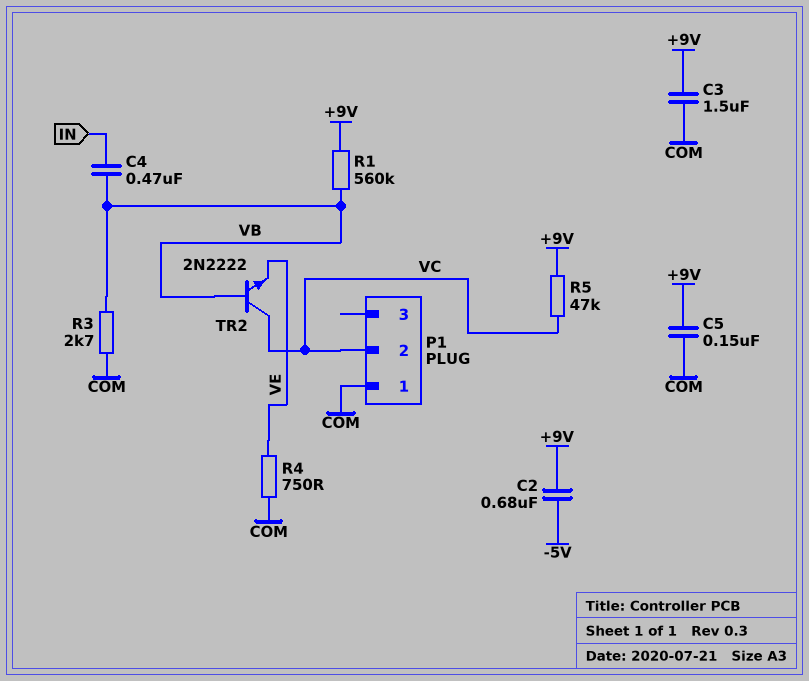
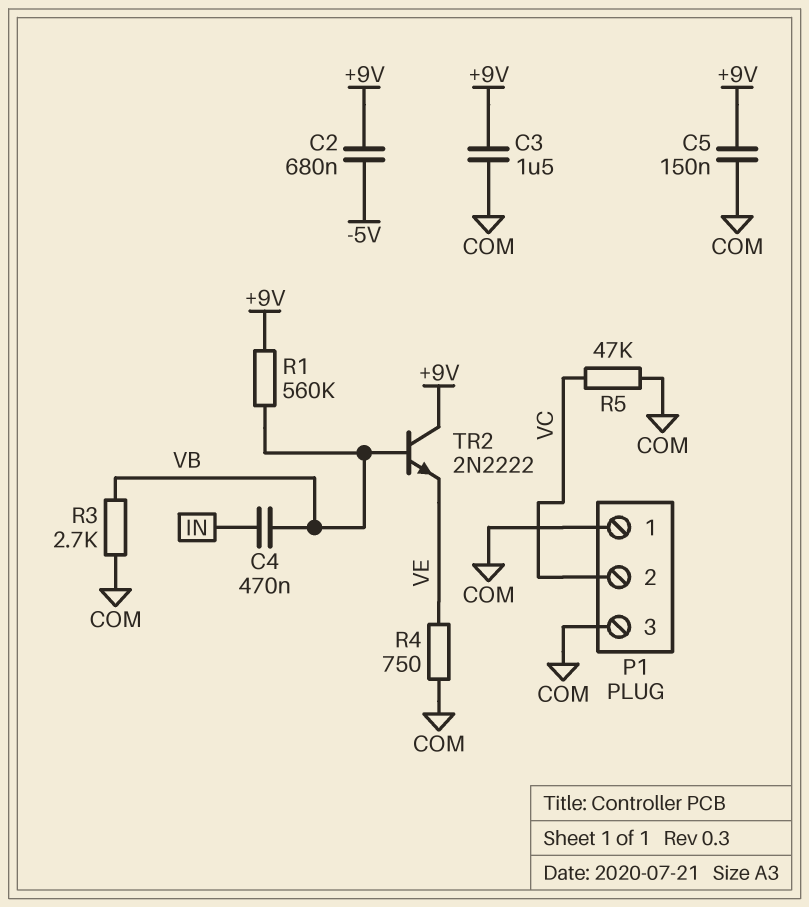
P1 pin 3: none -> COM
R5: 47k (+9V, VC) -> 47k (COM, VC)
TR2: NPN 2N2222 (B VB, C VC, E VE) -> NPN 2N2222 (B VB, C +9V, E VE)

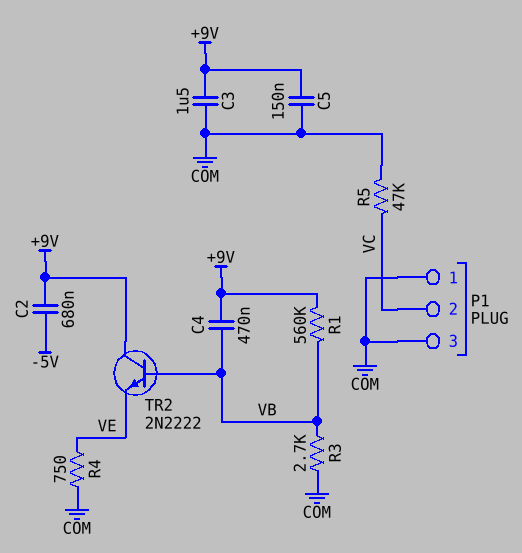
C4: 470nF (IN, VB) -> 470nF (+9V, VB)

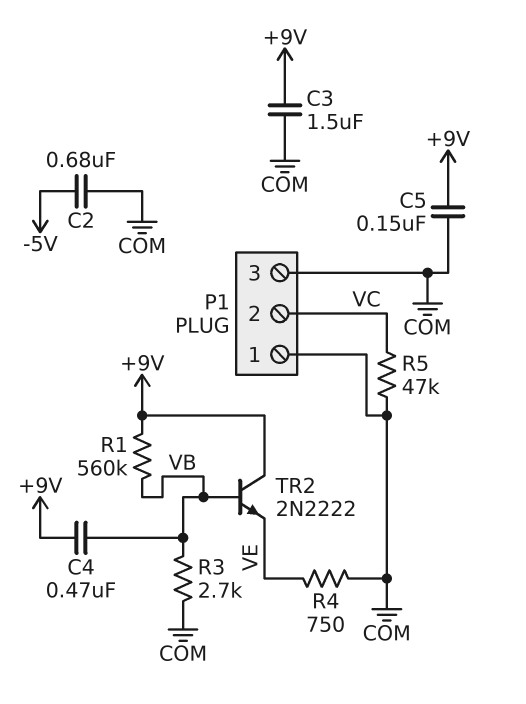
C2: 680nF (+9V, -5V) -> 680nF (-5V, COM)

